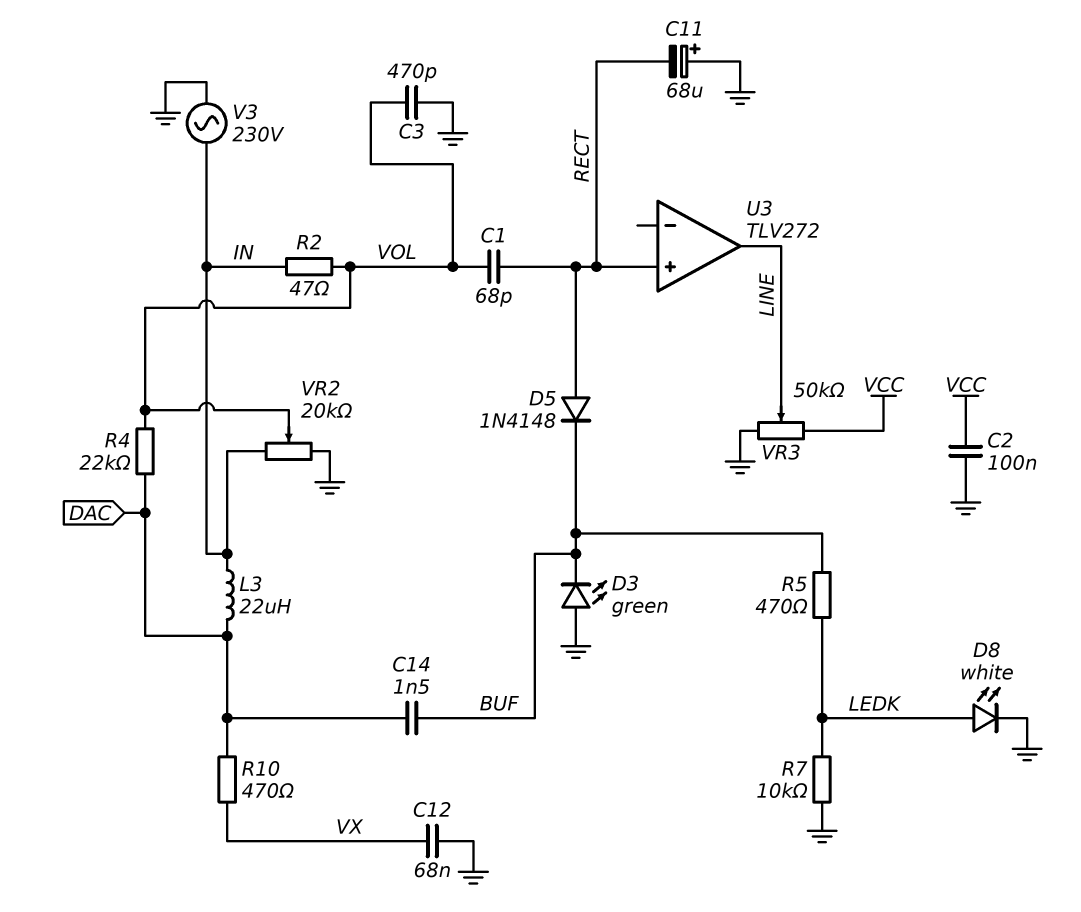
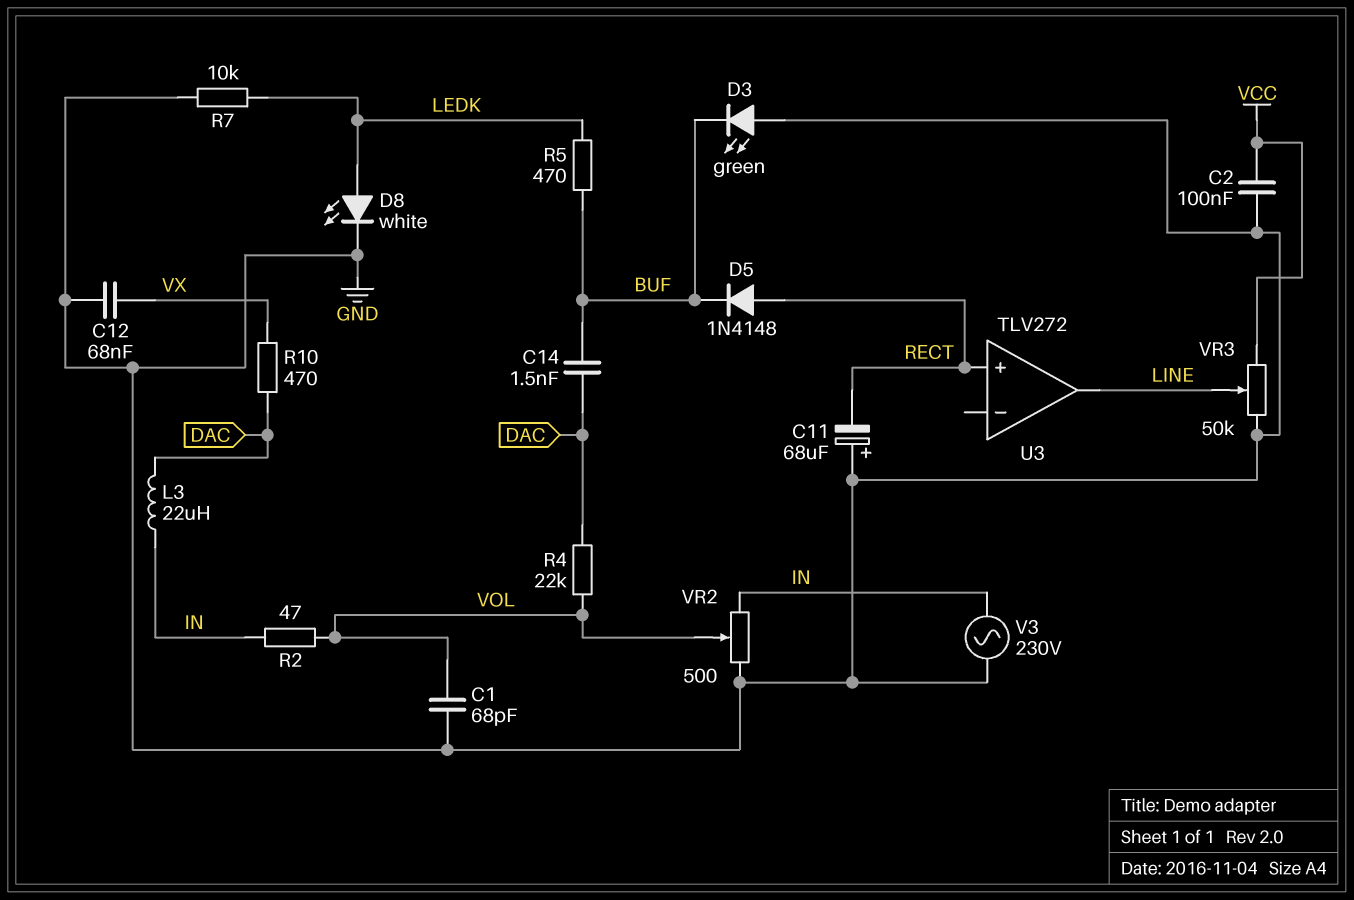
C1: 68pF (RECT, VOL) -> 68pF (GND, VOL)
C3: 470pF (GND, VOL) -> none
VR2: 20k (GND, IN, wiper VOL) -> 500 (GND, IN, wiper VOL)

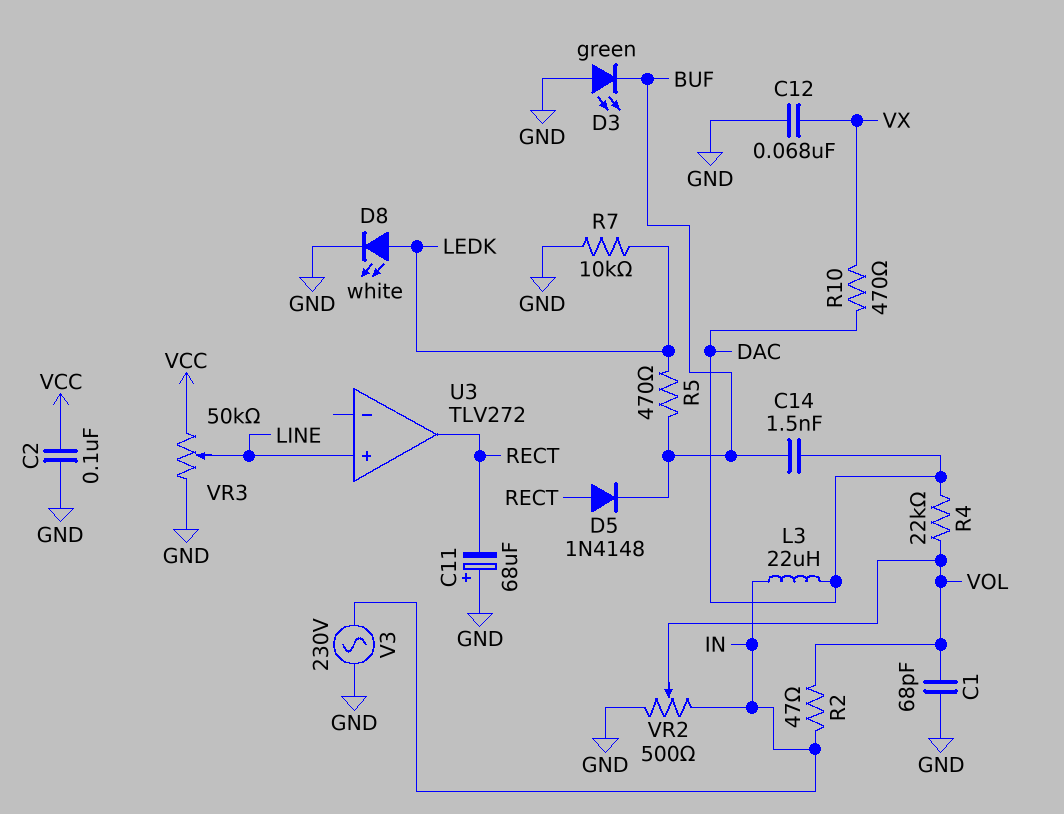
U3 pin in+: RECT -> LINE
U3 pin out: LINE -> RECT

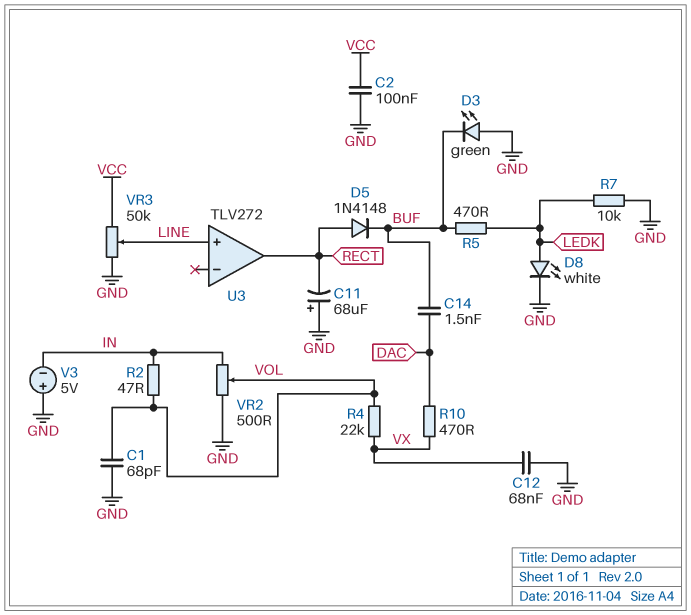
L3: 22uH (DAC, IN) -> none
R4: 22k (DAC, VOL) -> 22k (VOL, VX)
V3: AC 230V (GND, IN) -> 5V (plus GND, minus IN)

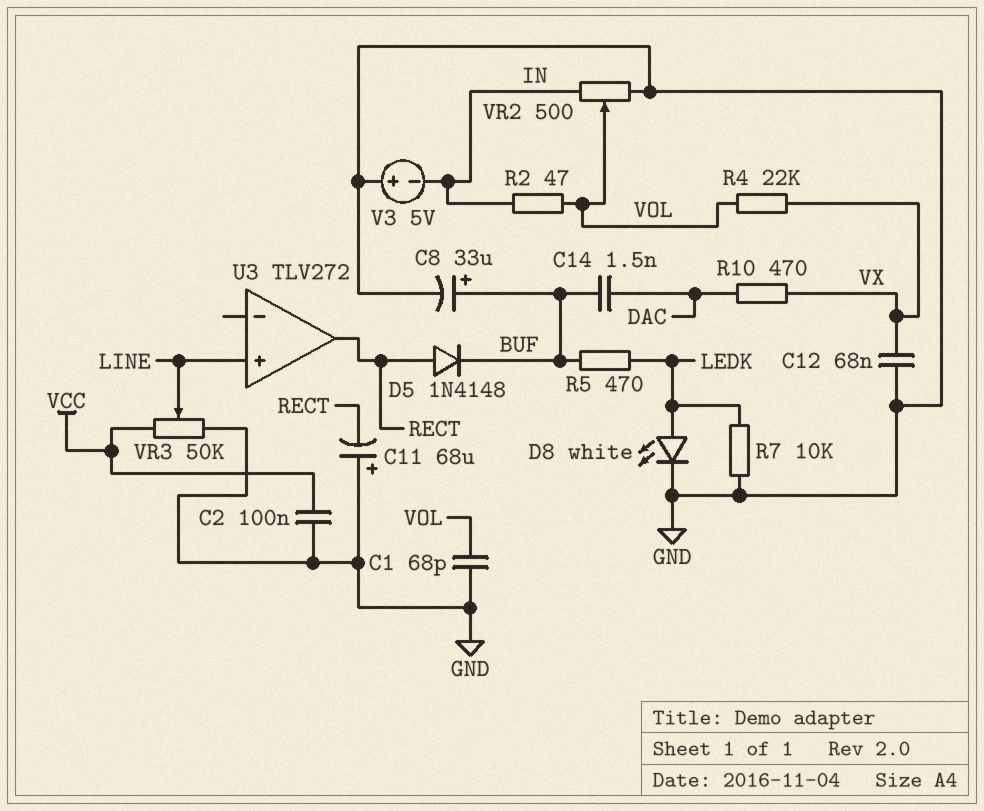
C8: none -> 33uF (plus BUF, minus GND)
D3: LED green (A GND, K BUF) -> none

